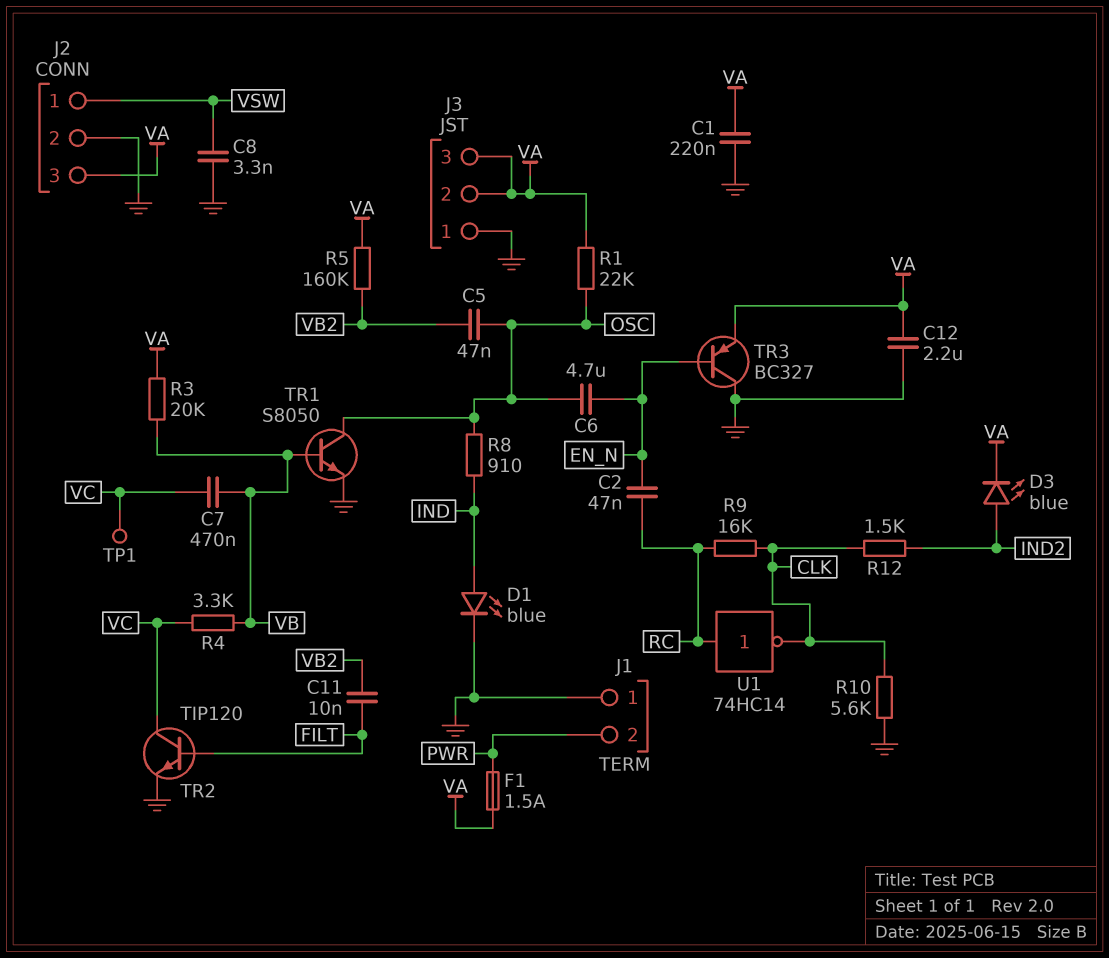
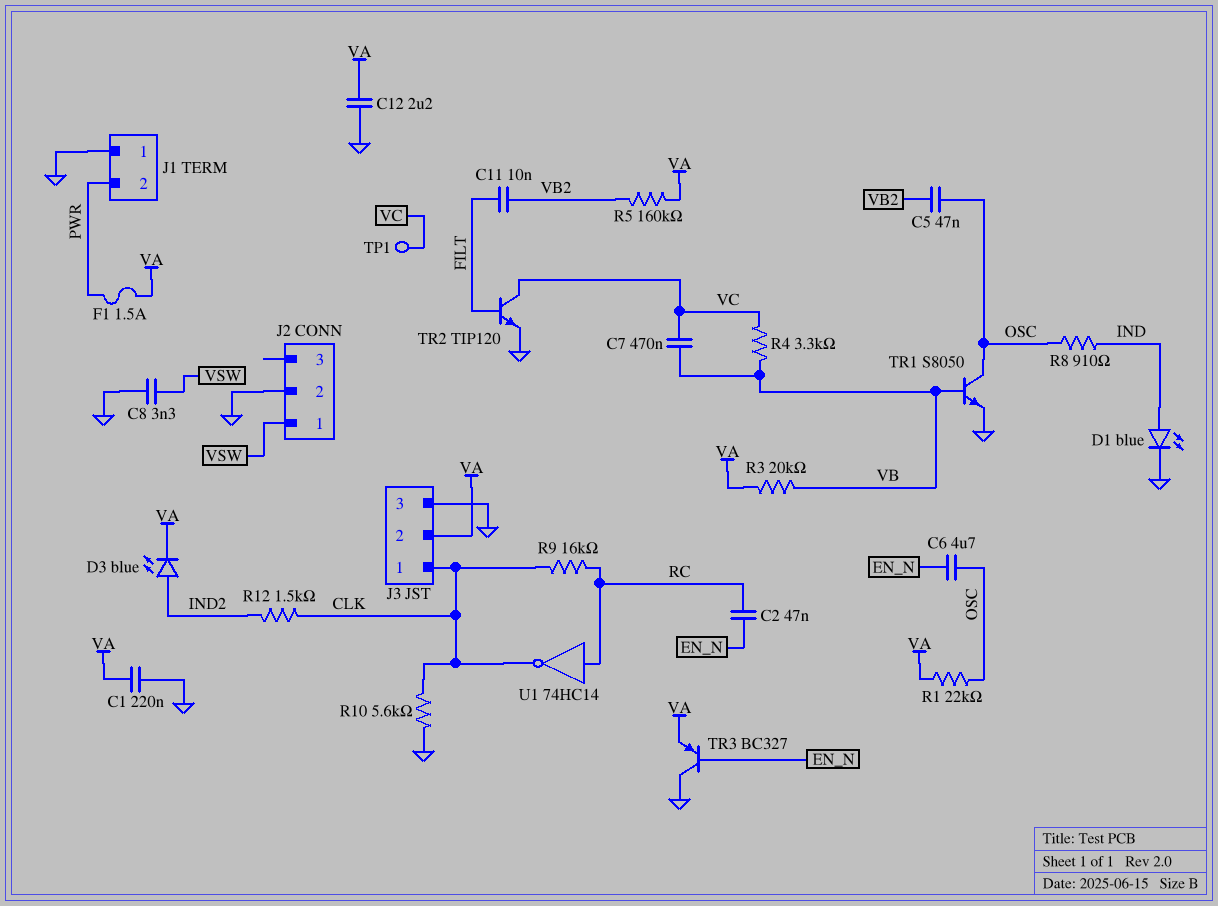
J2 pin 3: VA -> none
J3 pin 1: GND -> CLK
J3 pin 3: VA -> GND

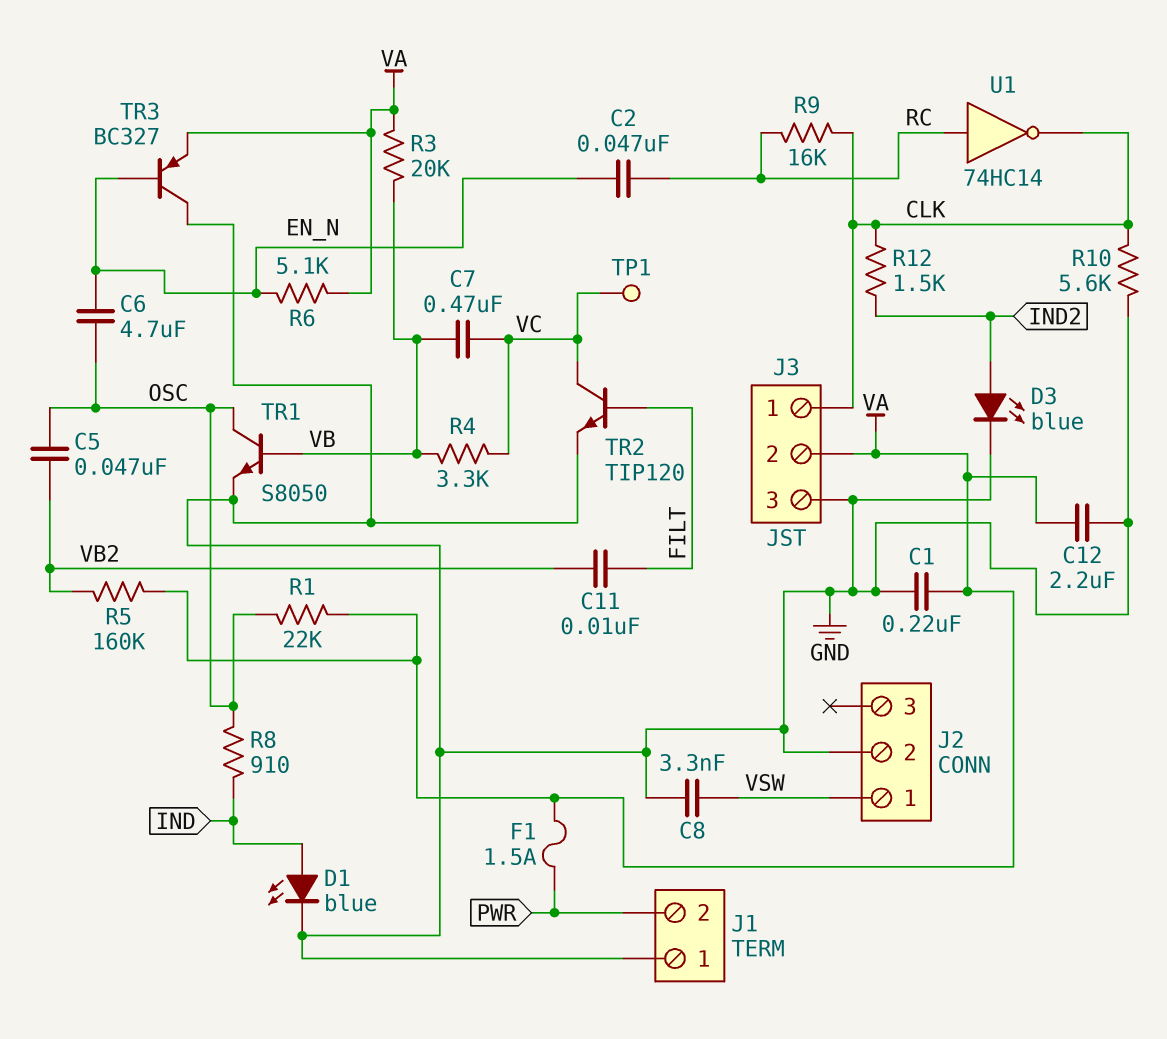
D3: LED blue (A IND2, K VA) -> LED blue (A IND2, K GND)
R6: none -> 5.1k (EN_N, VA)

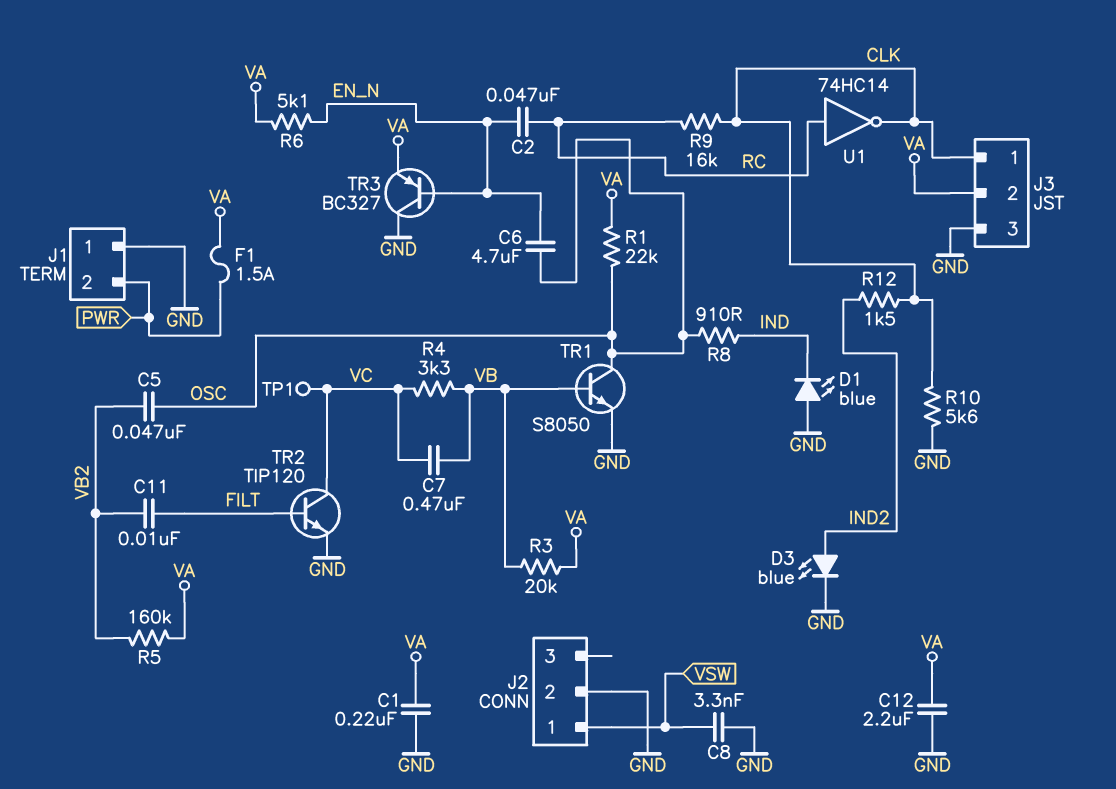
D1: LED blue (A IND, K GND) -> LED blue (A GND, K IND)

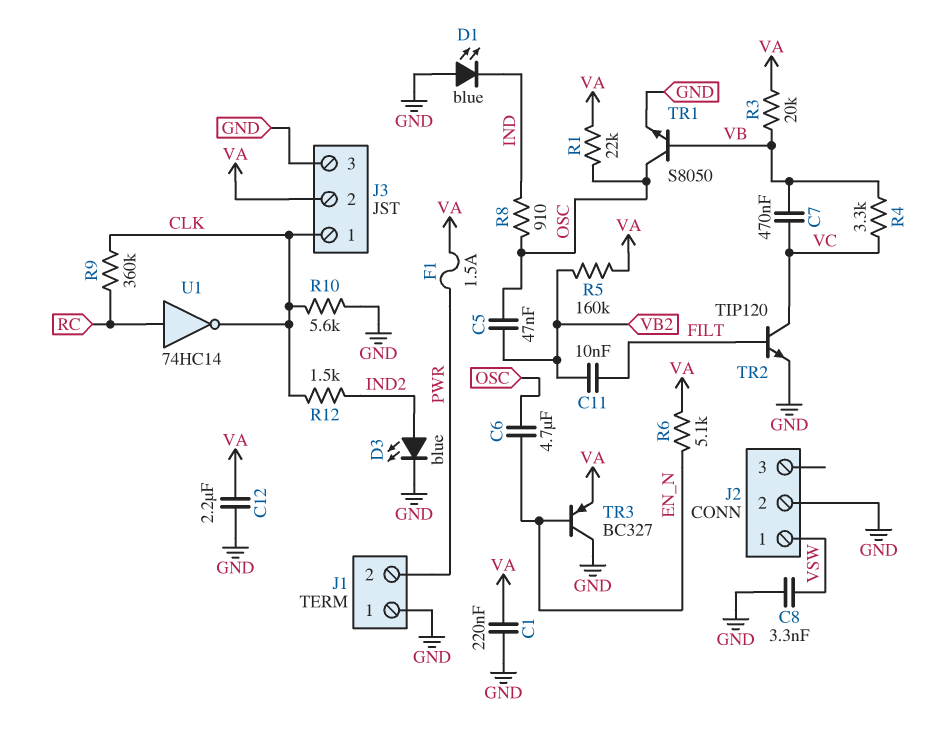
C2: 47nF (EN_N, RC) -> none
R9: 16k (CLK, RC) -> 360k (CLK, RC)
TP1: test point (VC) -> none

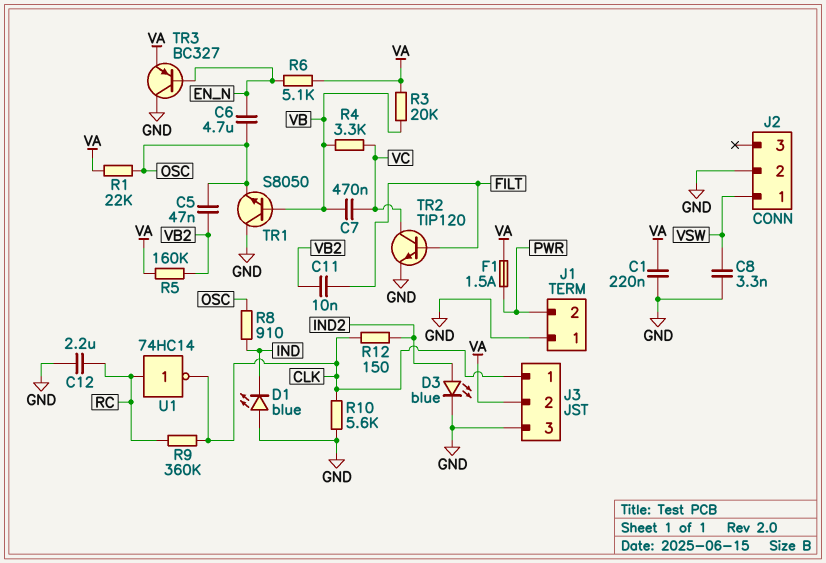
C12: 2.2uF (GND, VA) -> 2.2uF (GND, RC)
R12: 1.5k (CLK, IND2) -> 150 (CLK, IND2)
TR1: NPN S8050 (B VB, C OSC, E GND) -> NPN S8050 (B VB, C GND, E OSC)

